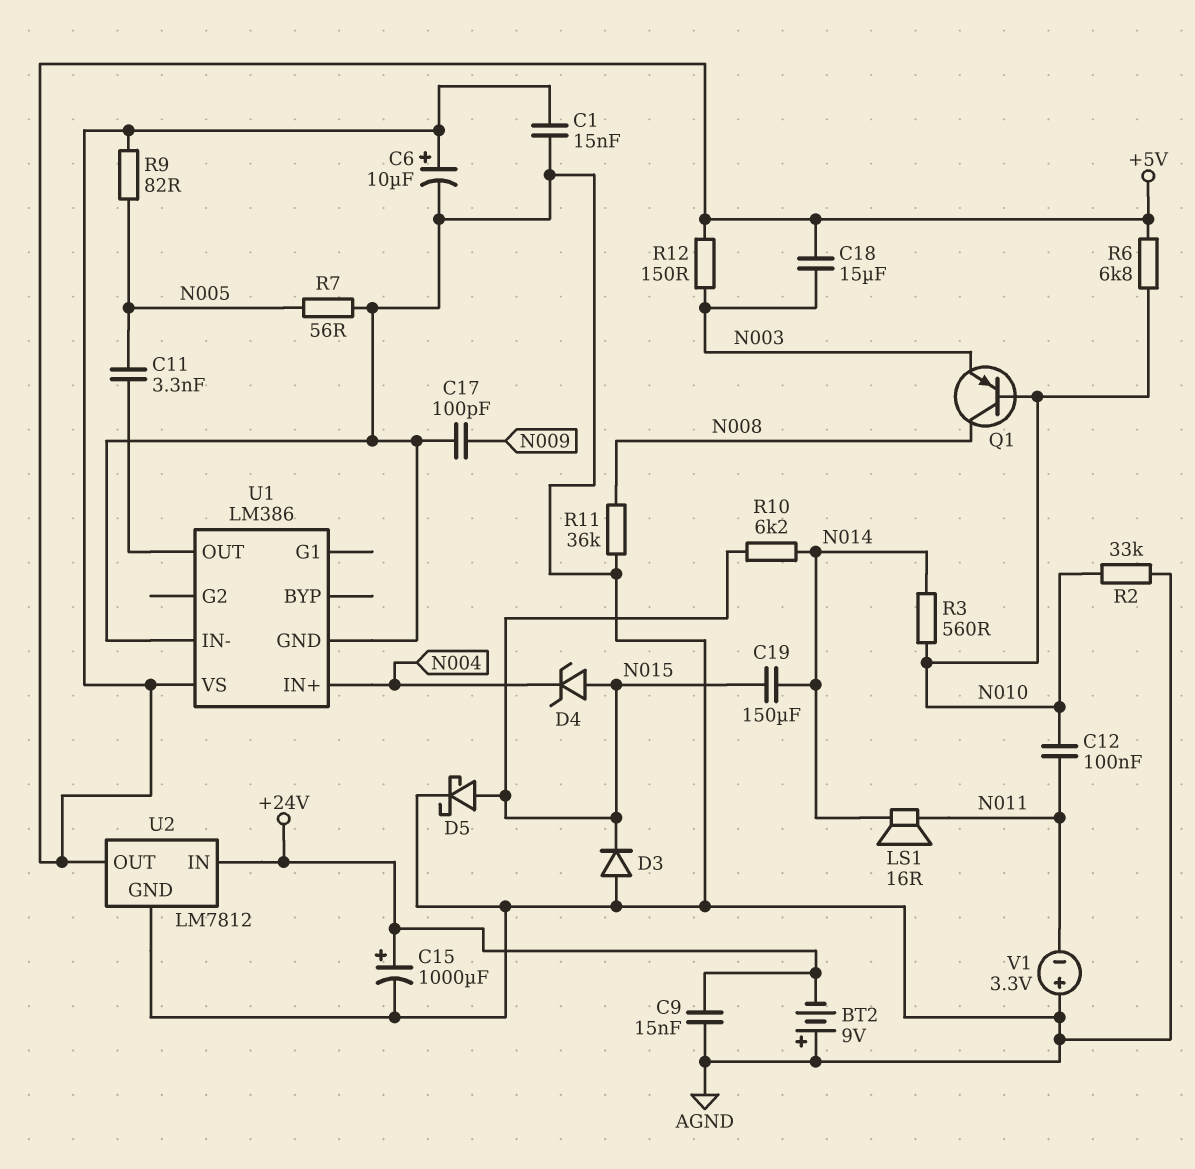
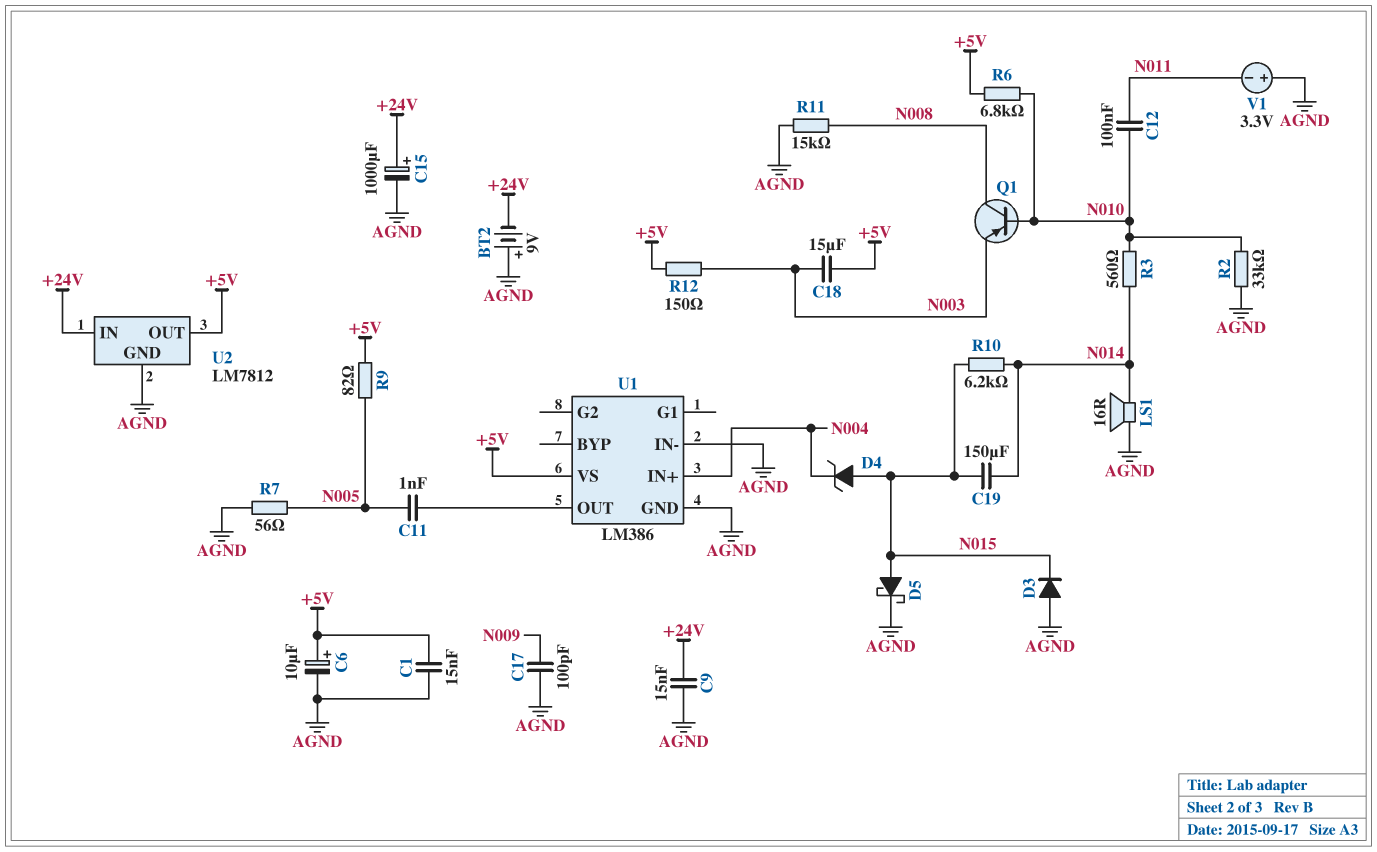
C11: 3.3nF (N005, U1/OUT) -> 1nF (N005, U1/OUT)
LS1: speaker 16R (N011, N014) -> speaker 16R (AGND, N014)
R11: 36k (AGND, N008) -> 15k (AGND, N008)

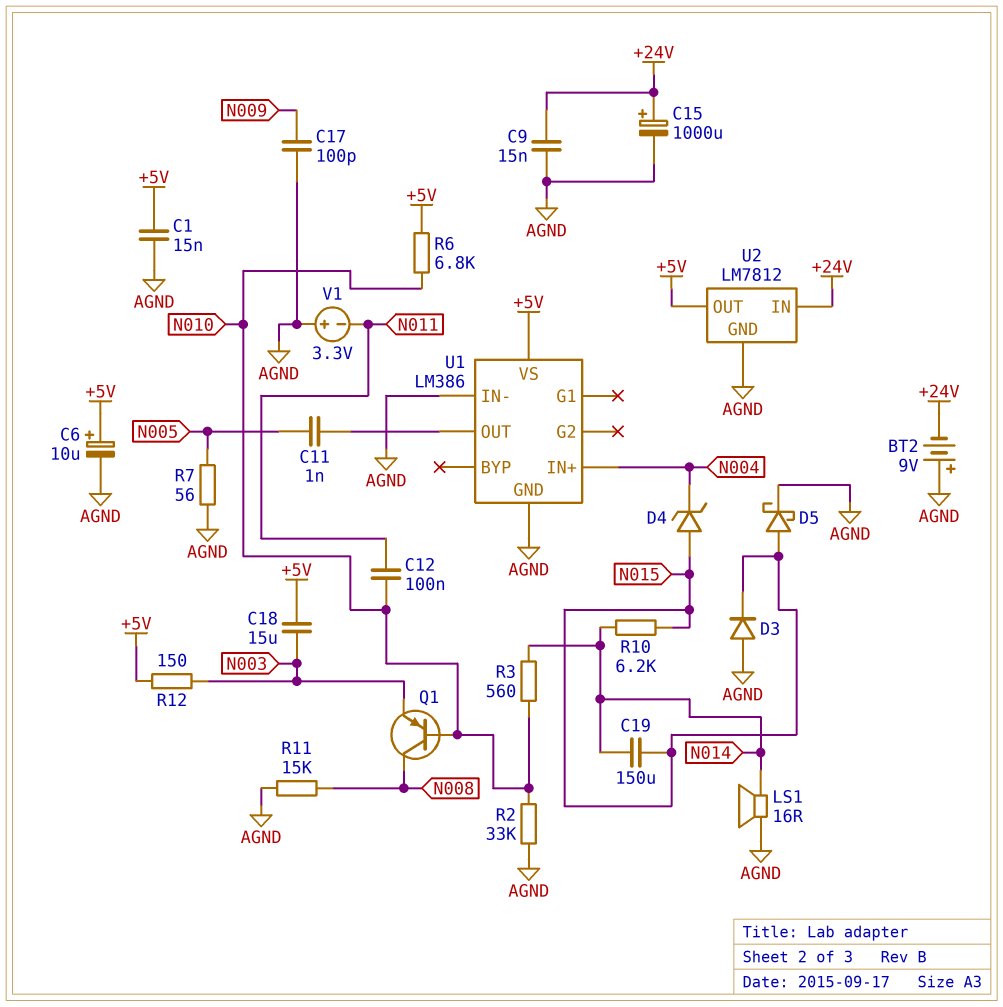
R9: 82 (+5V, N005) -> none

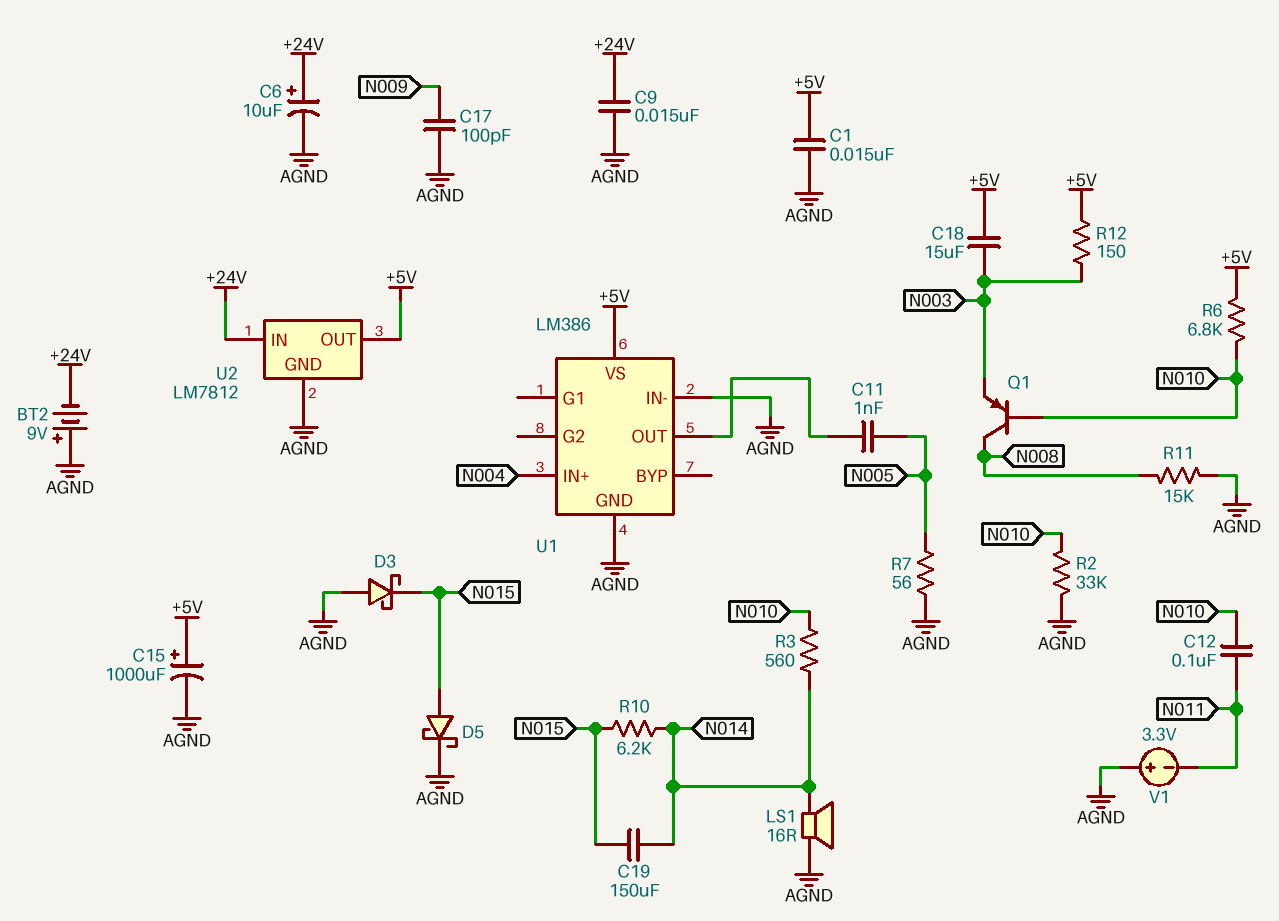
C6: 10uF (plus +5V, minus AGND) -> 10uF (plus +24V, minus AGND)
C15: 1000uF (plus +24V, minus AGND) -> 1000uF (plus +5V, minus AGND)
D3: diode (A AGND, K N015) -> schottky (A AGND, K N015)
D4: zener (A N015, K N004) -> none

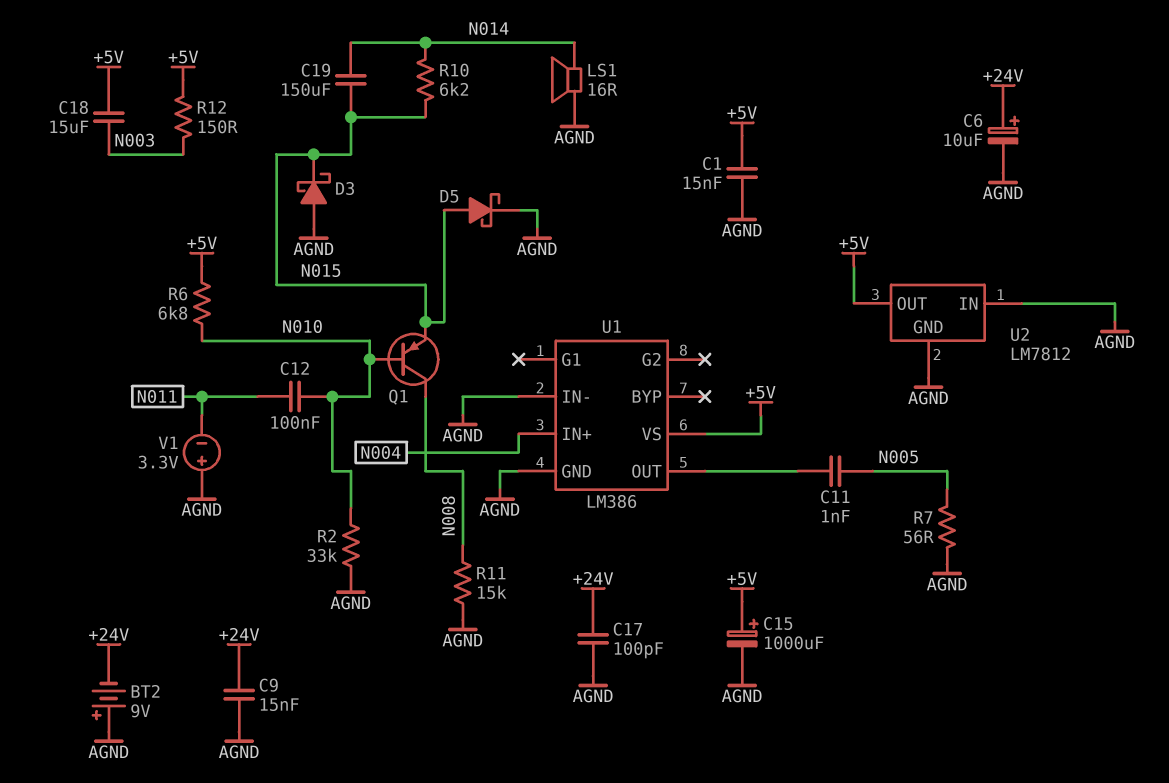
C17: 100pF (AGND, N009) -> 100pF (+24V, AGND)
Q1: PNP (B N010, C N008, E N003) -> PNP (B N010, C N008, E N015)
R3: 560 (N010, N014) -> none
U2 pin IN: +24V -> AGND

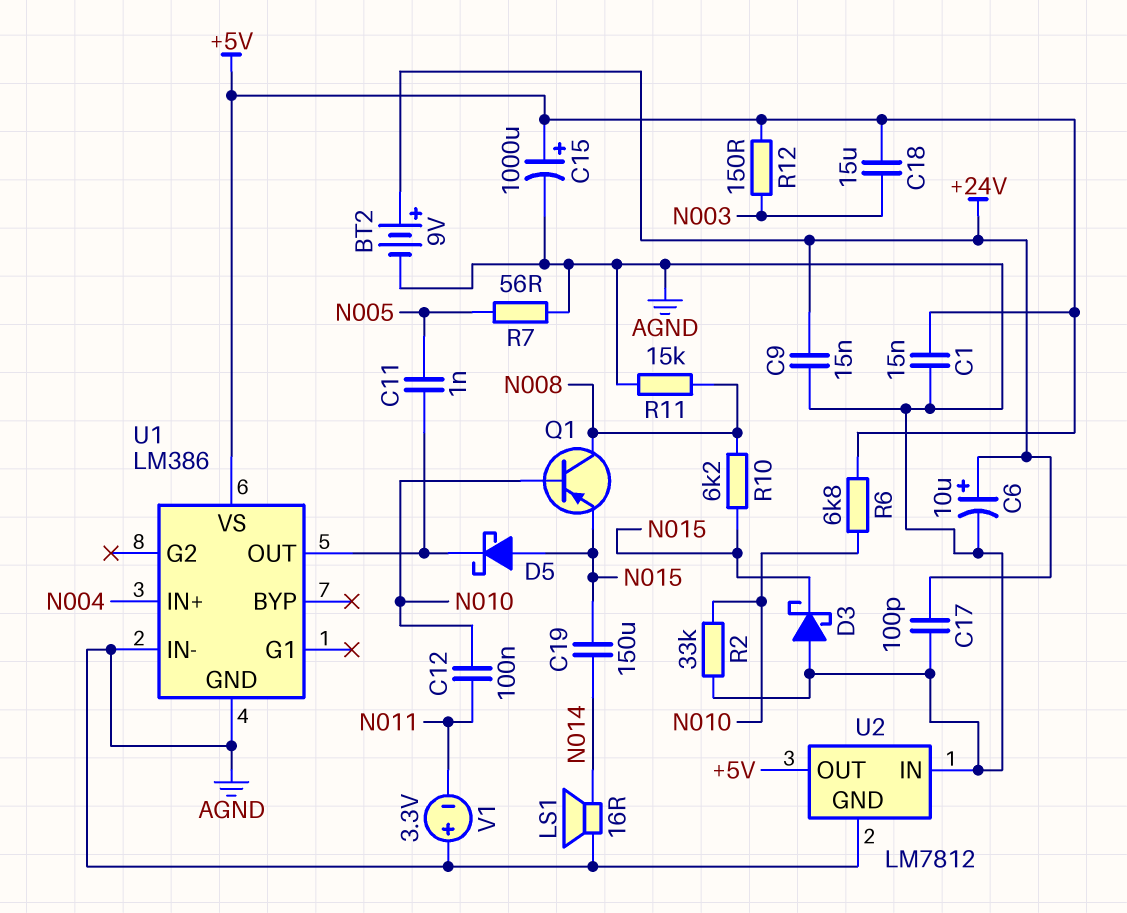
BT2: 9V (plus AGND, minus +24V) -> 9V (plus +24V, minus AGND)
D5: schottky (A N015, K AGND) -> schottky (A N015, K U1/OUT)
R10: 6.2k (N014, N015) -> 6.2k (N008, N015)

